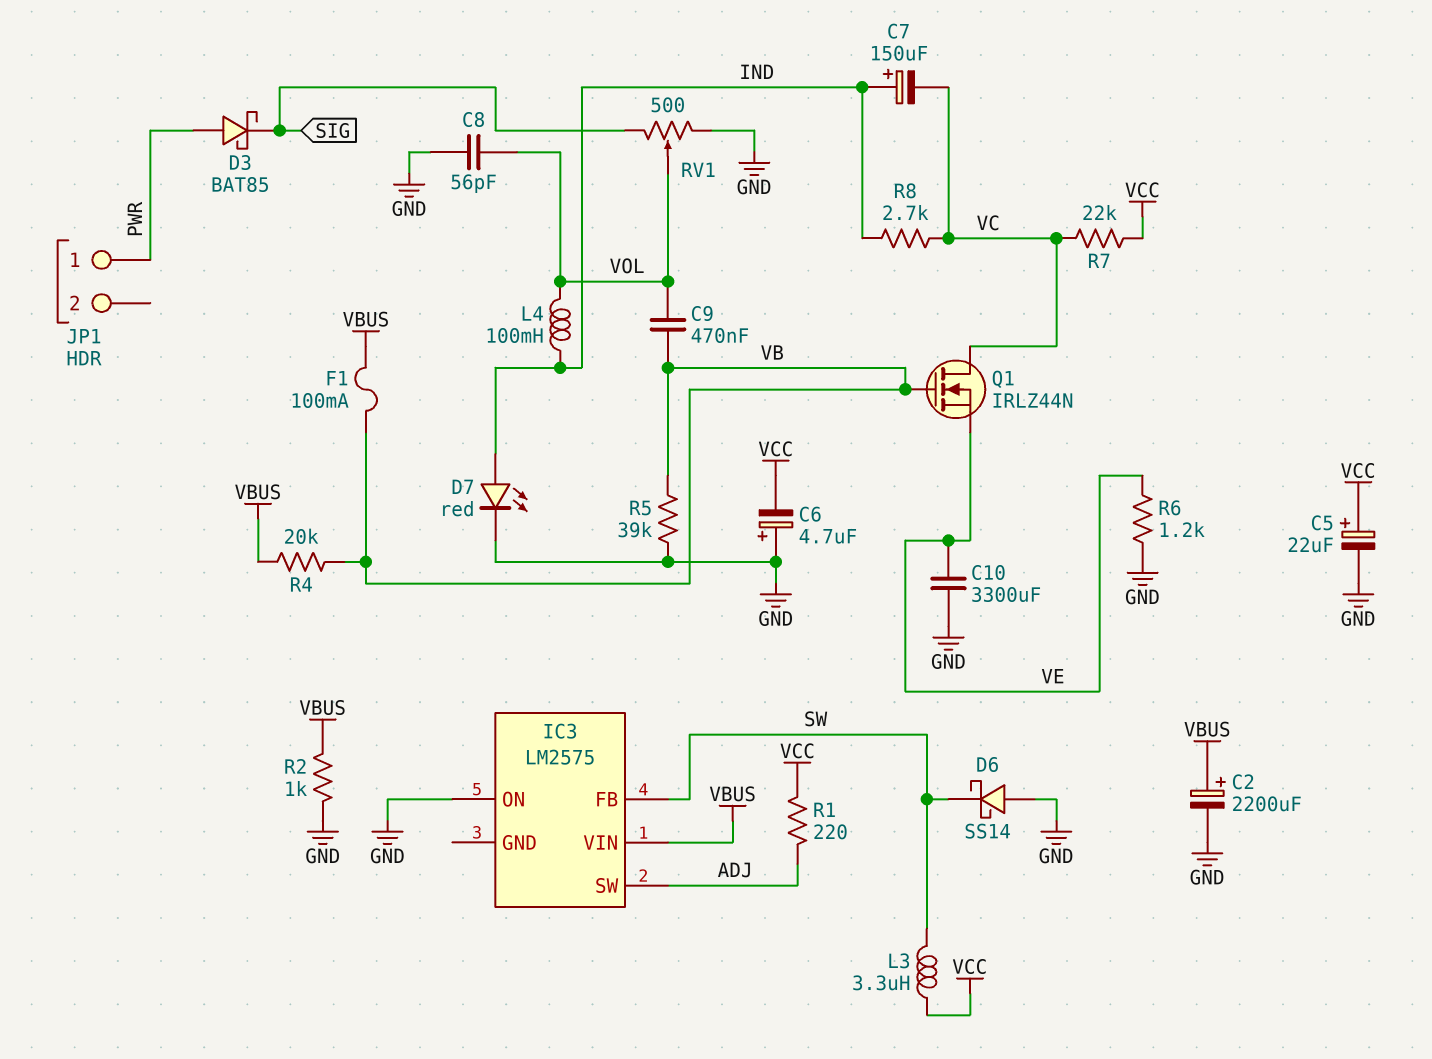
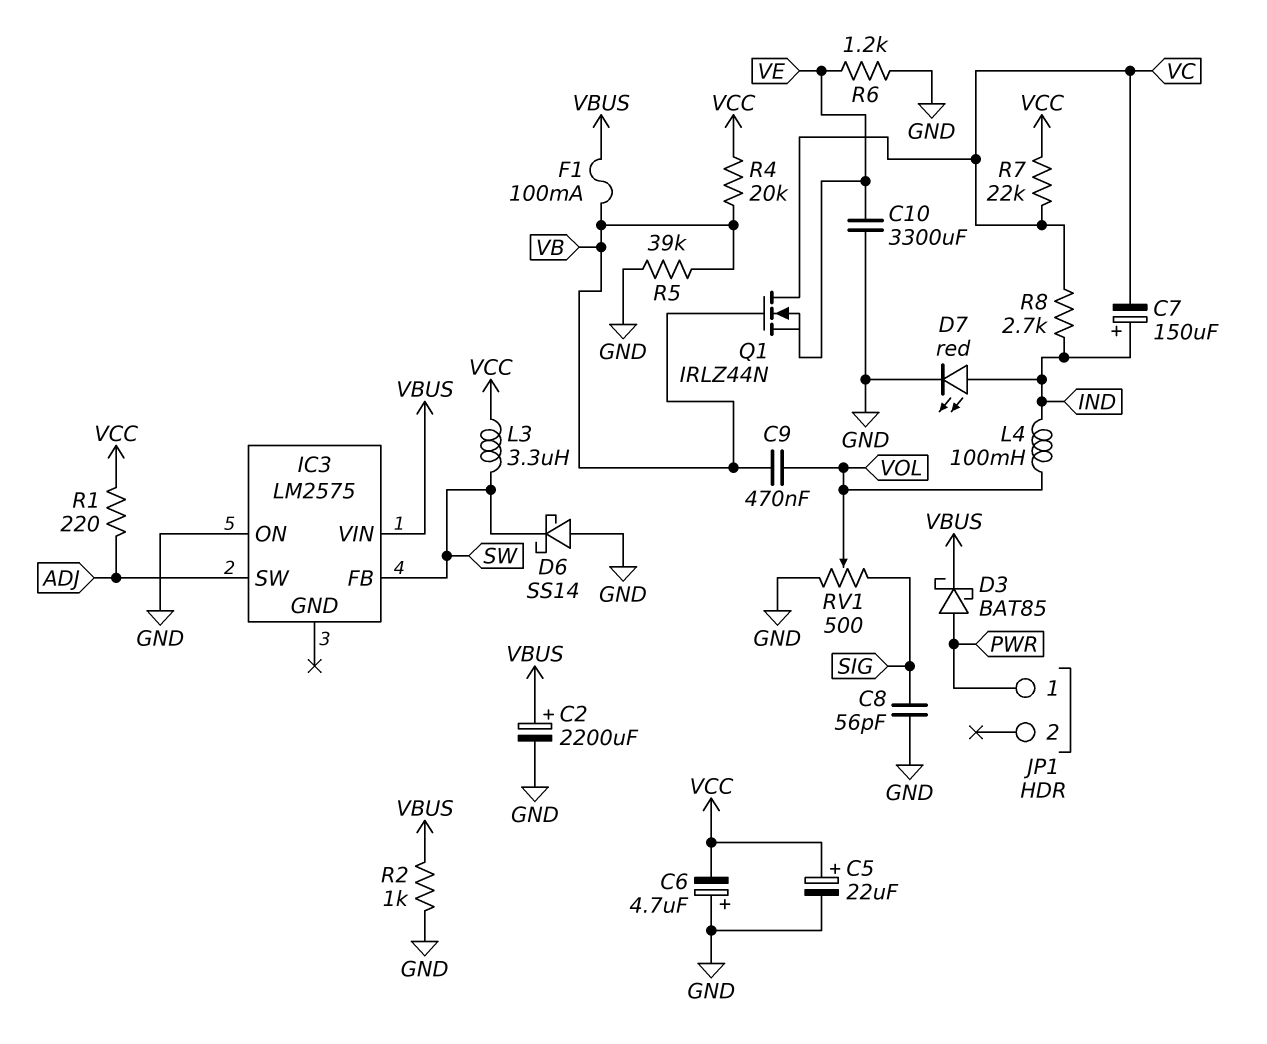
C8: 56pF (GND, VOL) -> 56pF (GND, SIG)
D3: schottky BAT85 (A PWR, K SIG) -> schottky BAT85 (A PWR, K VBUS)
R4: 20k (VB, VBUS) -> 20k (VB, VCC)

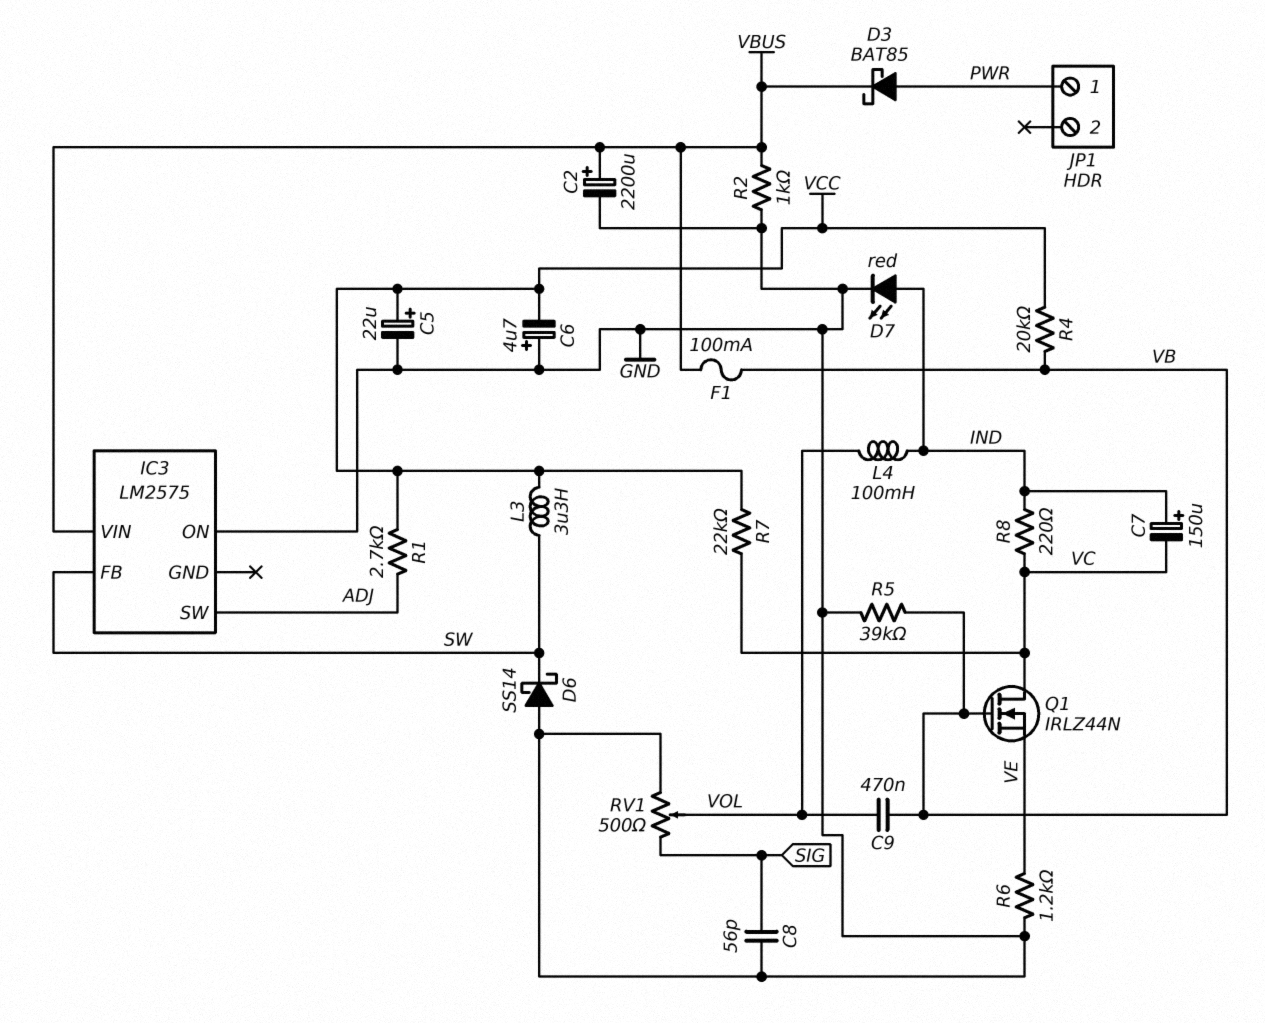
C10: 3300uF (GND, VE) -> none
R1: 220 (ADJ, VCC) -> 2.7k (ADJ, VCC)
R8: 2.7k (IND, VC) -> 220 (IND, VC)

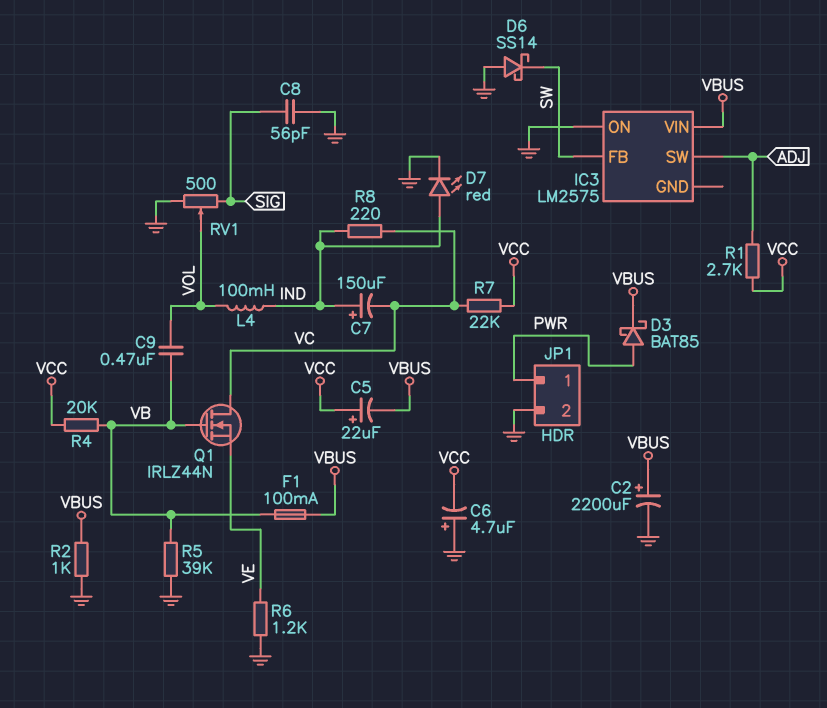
C5: 22uF (plus VCC, minus GND) -> 22uF (plus VCC, minus VBUS)
JP1 pin 2: none -> GND
L3: 3.3uH (SW, VCC) -> none

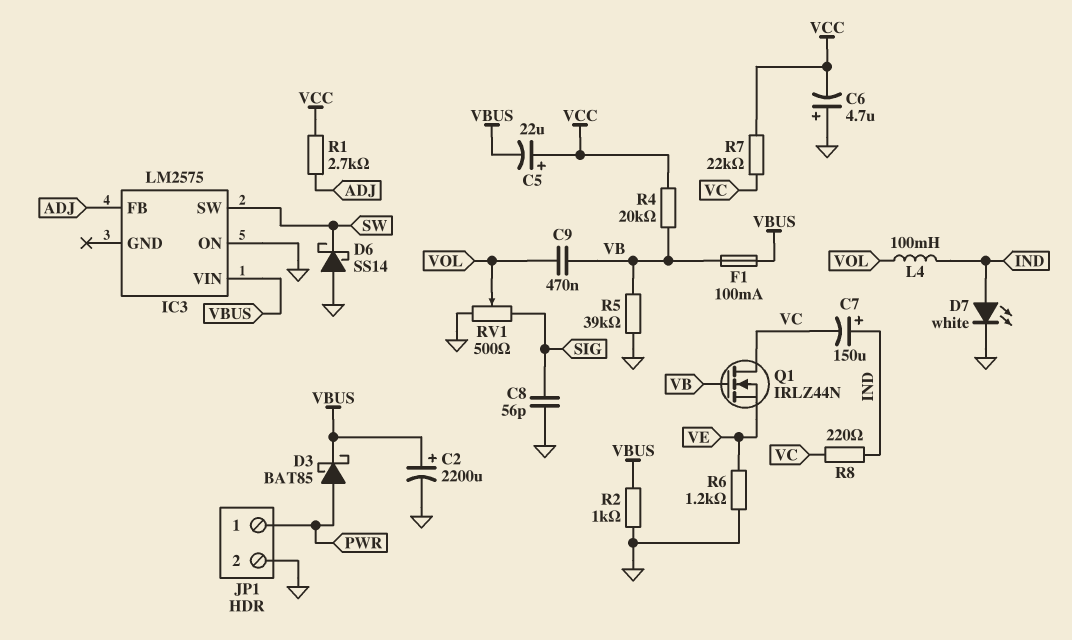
D7: LED red (A IND, K GND) -> LED white (A IND, K GND)
IC3 pin FB: SW -> ADJ
IC3 pin SW: ADJ -> SW

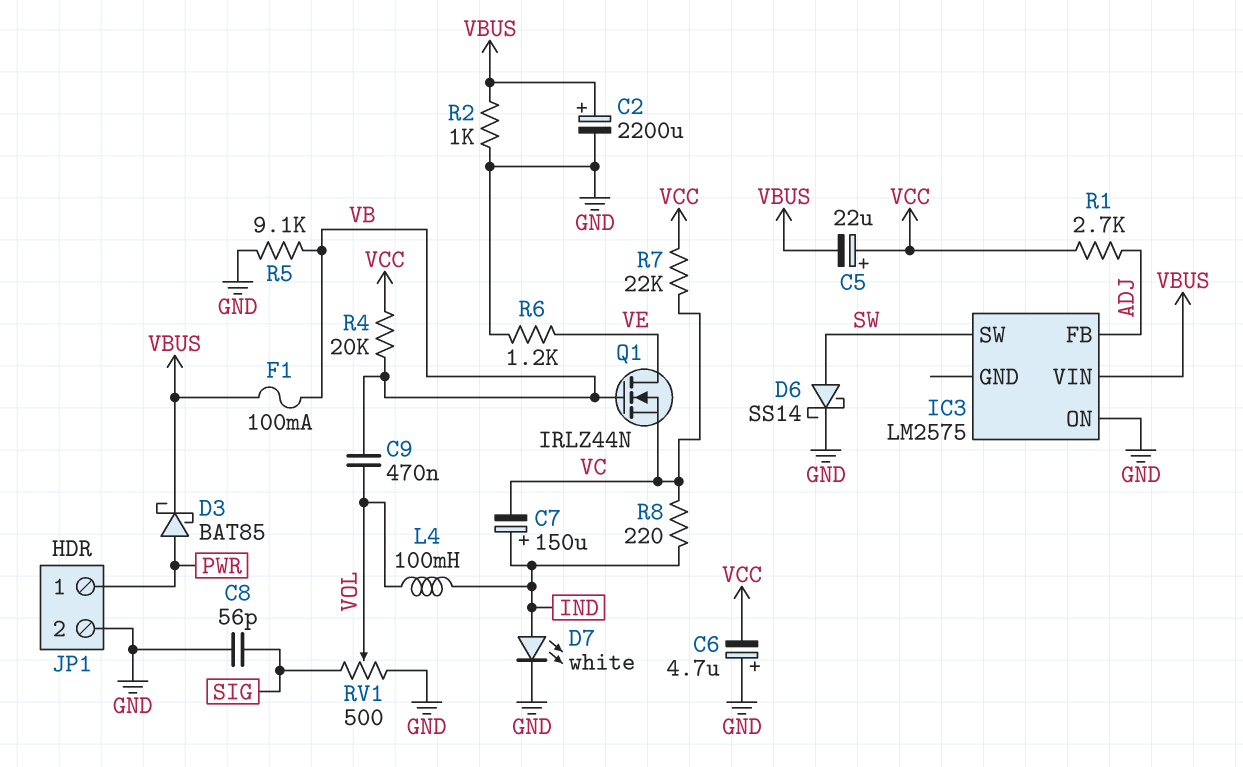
D6: schottky SS14 (A GND, K SW) -> schottky SS14 (A SW, K GND)
Q1: NMOS IRLZ44N (G VB, D VC, S VE) -> NMOS IRLZ44N (G VB, D VE, S VC)
R5: 39k (GND, VB) -> 9.1k (GND, VB)

